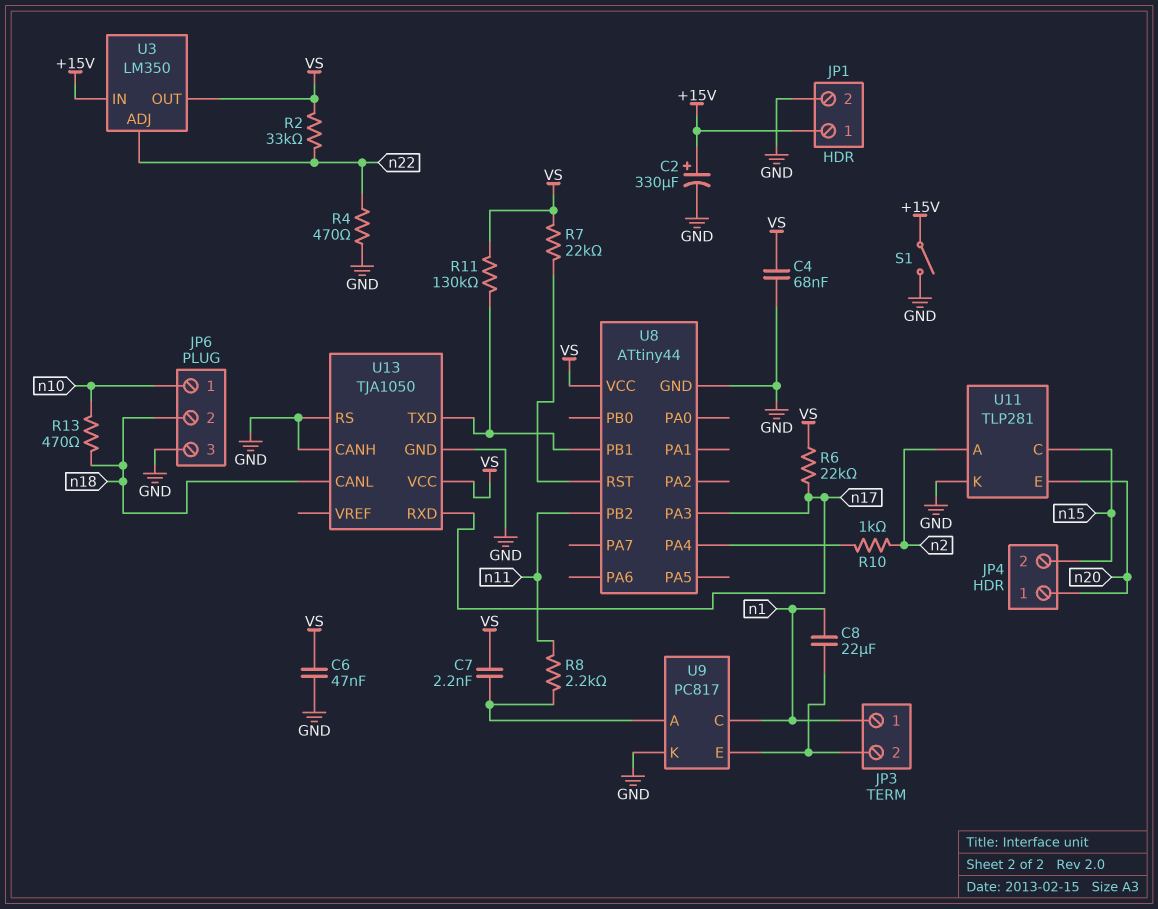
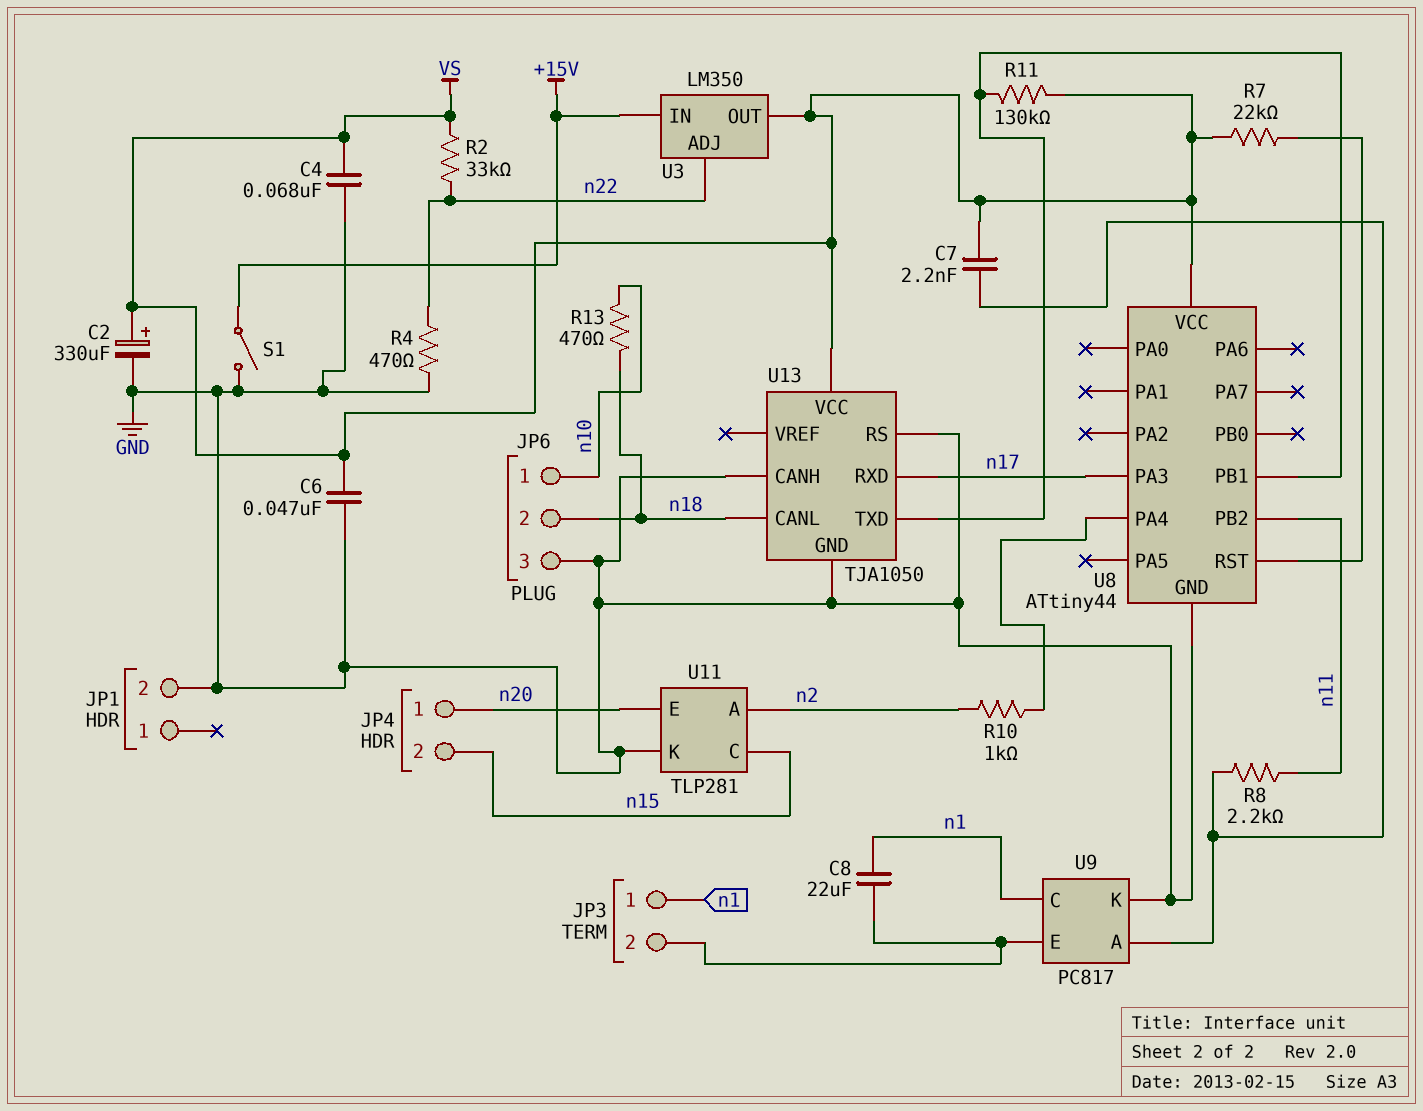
C2: 330uF (plus +15V, minus GND) -> 330uF (plus VS, minus GND)
JP1 pin 1: +15V -> none
R6: 22k (VS, n17) -> none

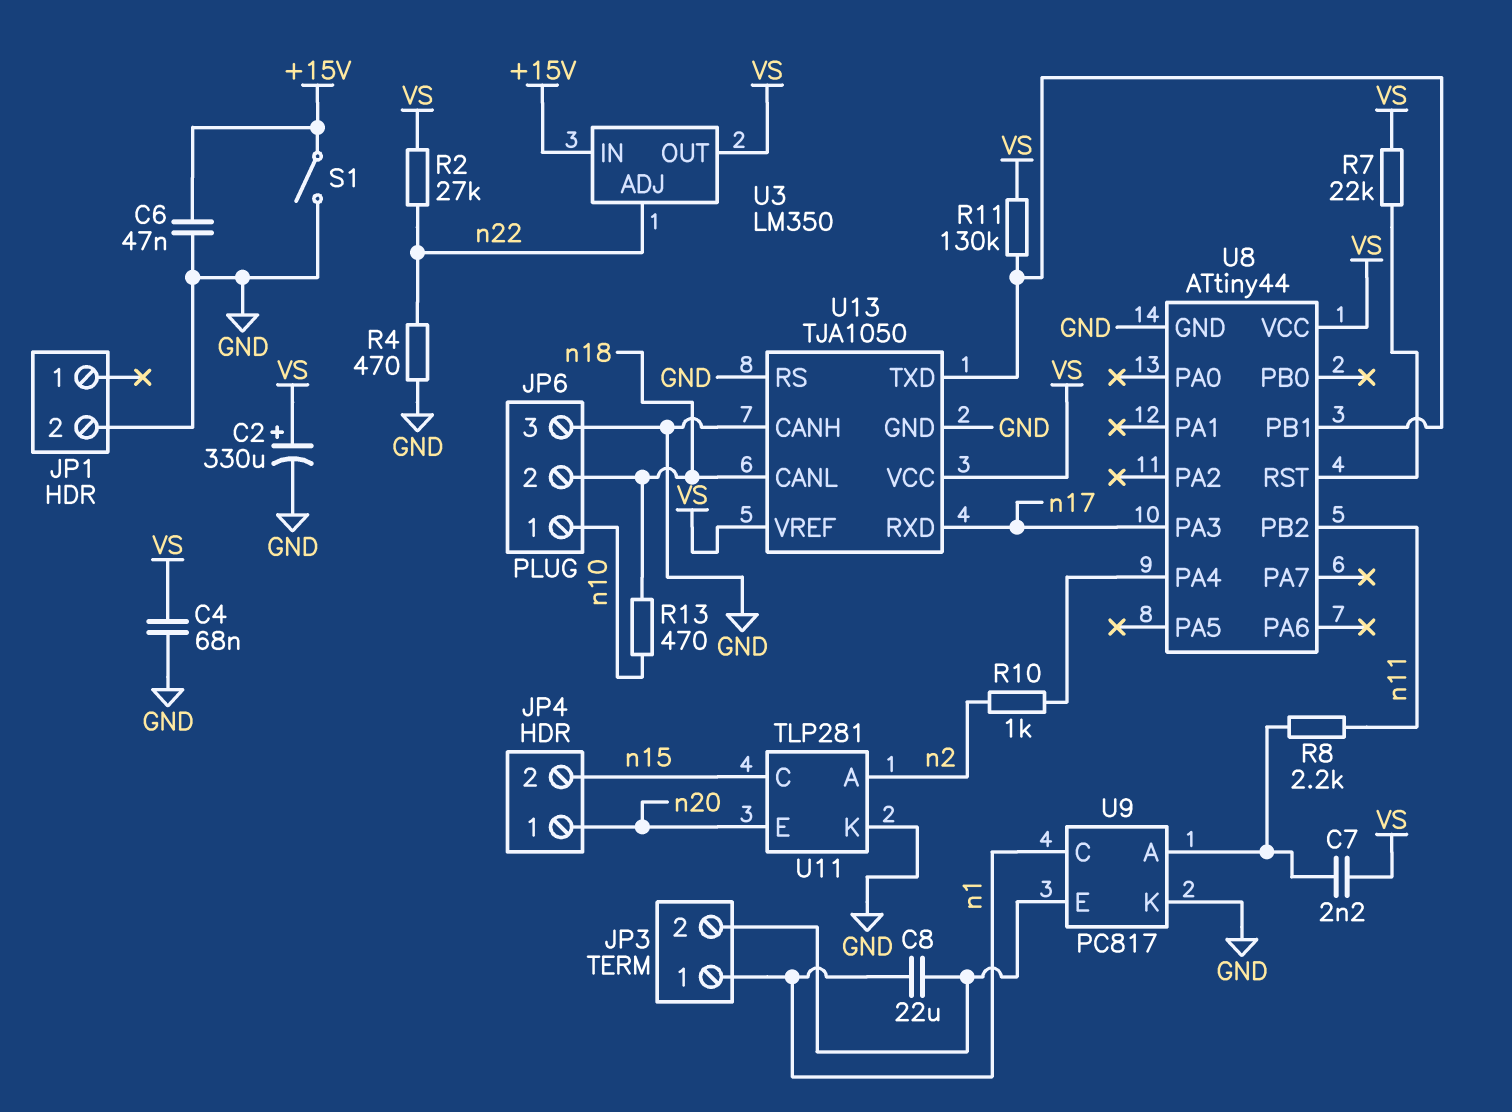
C6: 47nF (GND, VS) -> 47nF (+15V, GND)
R2: 33k (VS, n22) -> 27k (VS, n22)
U13 pin VREF: none -> VS

